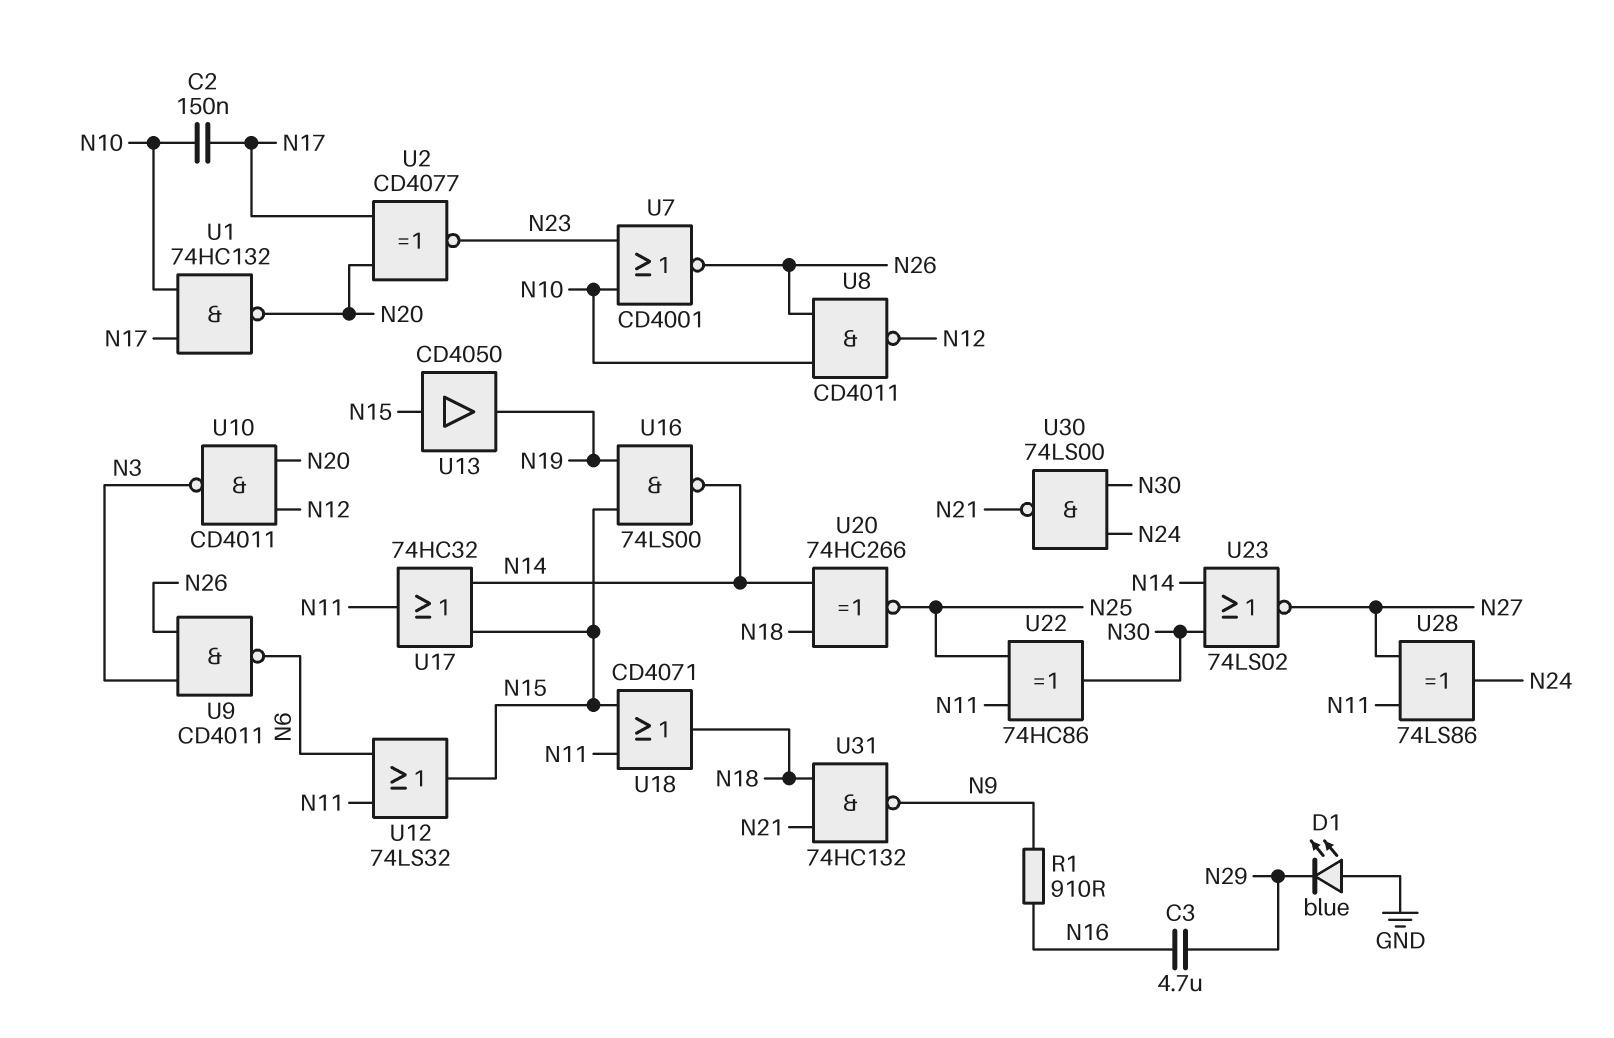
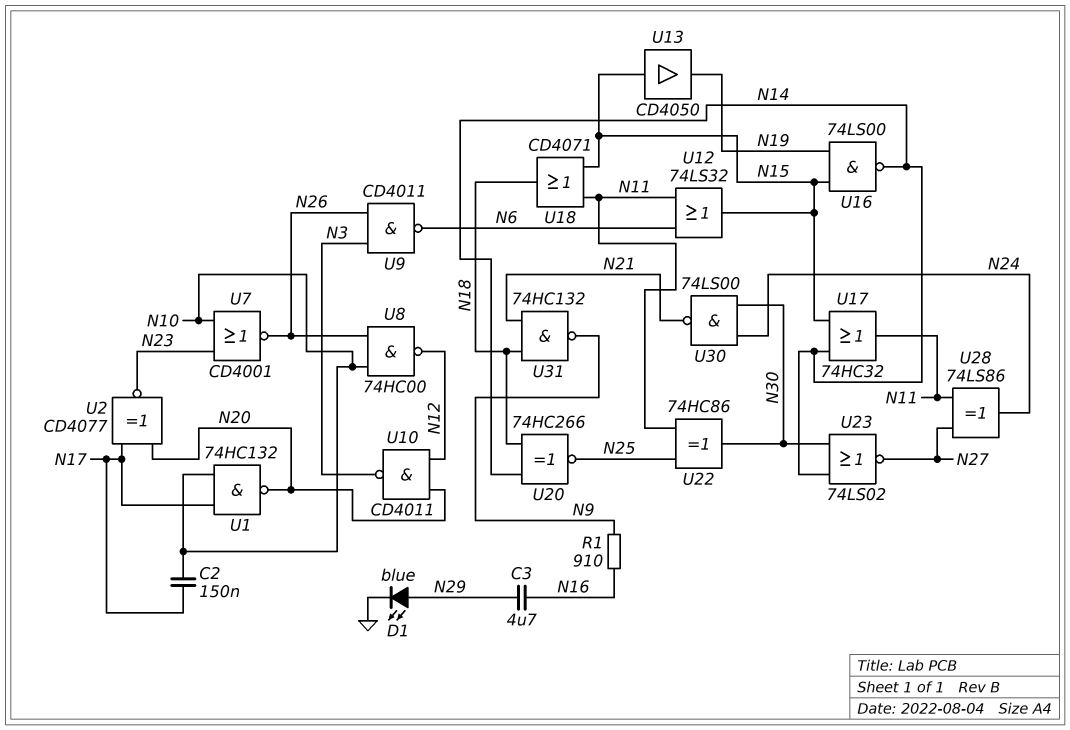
D1: LED blue (A GND, K N29) -> LED blue (A N29, K GND)
U8: NAND CD4011 (in N10, in N26, out N12) -> NAND 74HC00 (in N10, in N26, out N12)

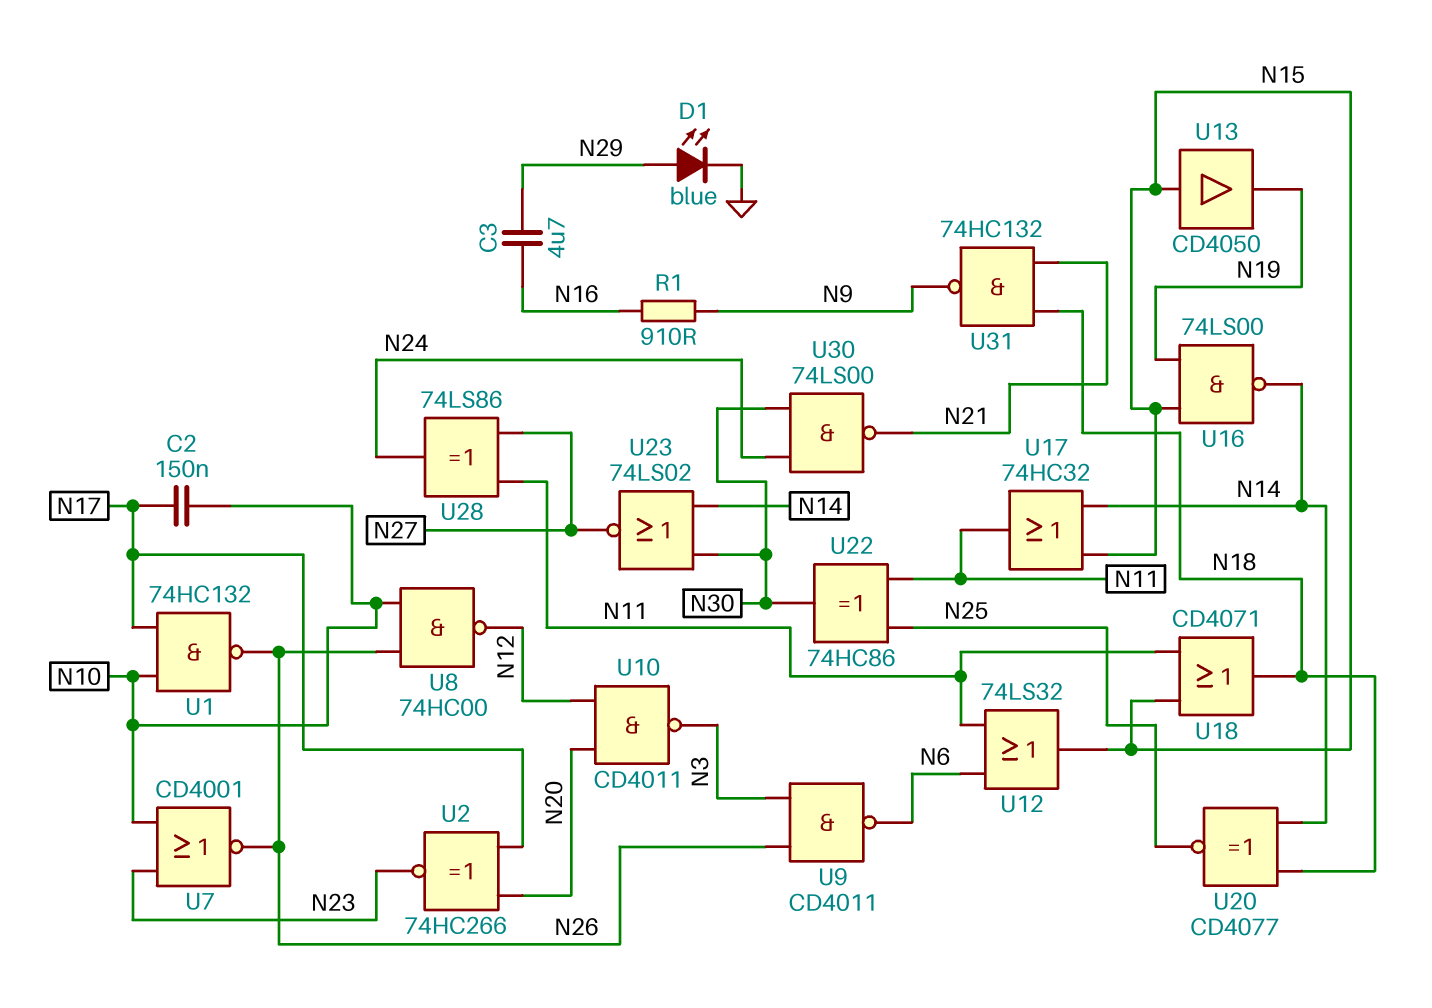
U1: NAND 74HC132 (in N10, in N17, out N20) -> NAND 74HC132 (in N10, in N17, out N26)
U2: XNOR CD4077 (in N17, in N20, out N23) -> XNOR 74HC266 (in N17, in N20, out N23)
U20: XNOR 74HC266 (in N14, in N18, out N25) -> XNOR CD4077 (in N14, in N18, out N25)

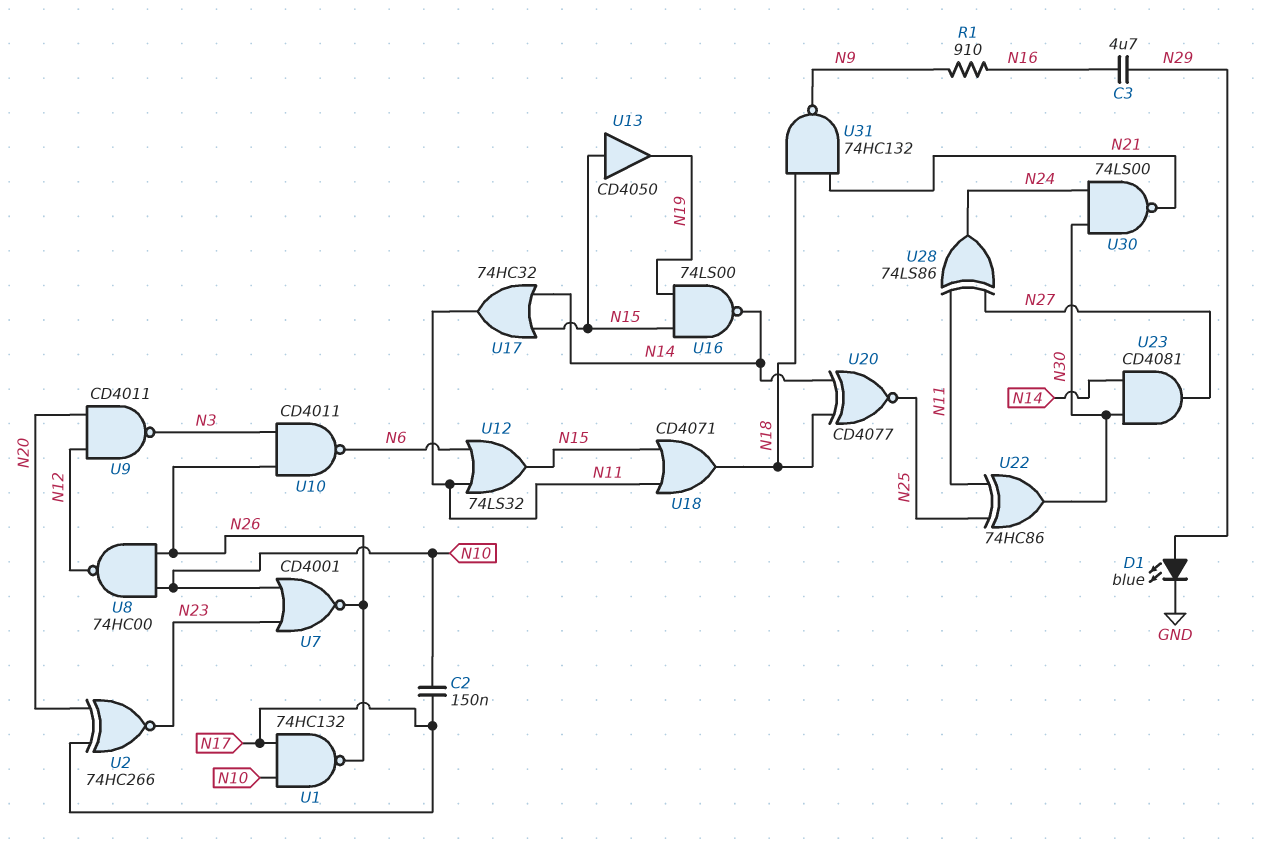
U9: NAND CD4011 (in N3, in N26, out N6) -> NAND CD4011 (in N12, in N20, out N3)
U10: NAND CD4011 (in N12, in N20, out N3) -> NAND CD4011 (in N3, in N26, out N6)
U23: NOR 74LS02 (in N14, in N30, out N27) -> AND CD4081 (in N14, in N30, out N27)

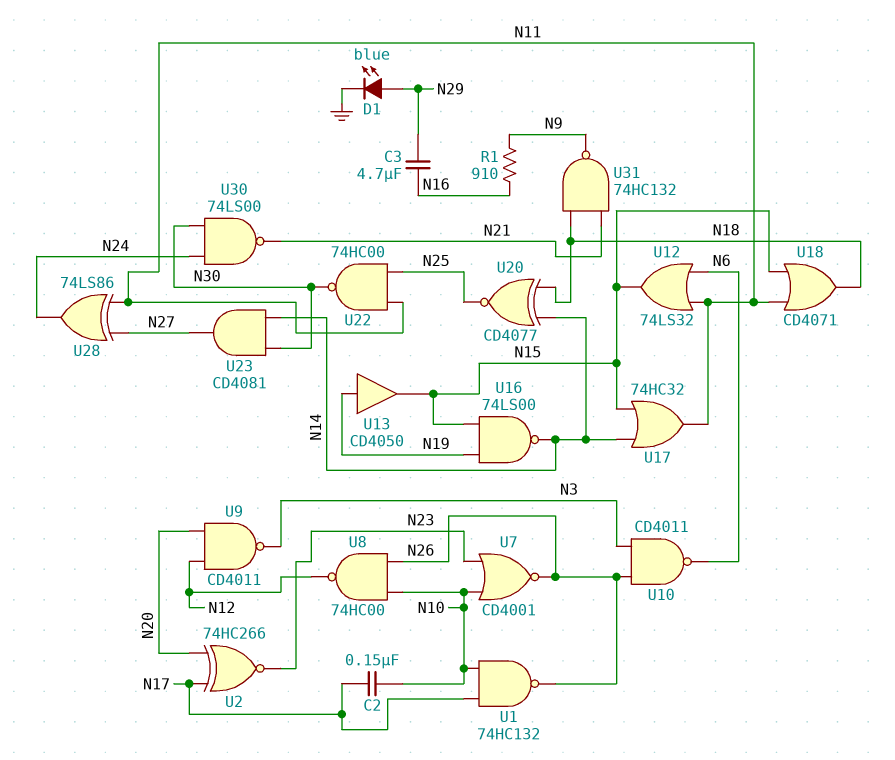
U13: buffer CD4050 (in N15, out N19) -> buffer CD4050 (in N19, out N15)
U22: XOR 74HC86 (in N11, in N25, out N30) -> NAND 74HC00 (in N11, in N25, out N30)

